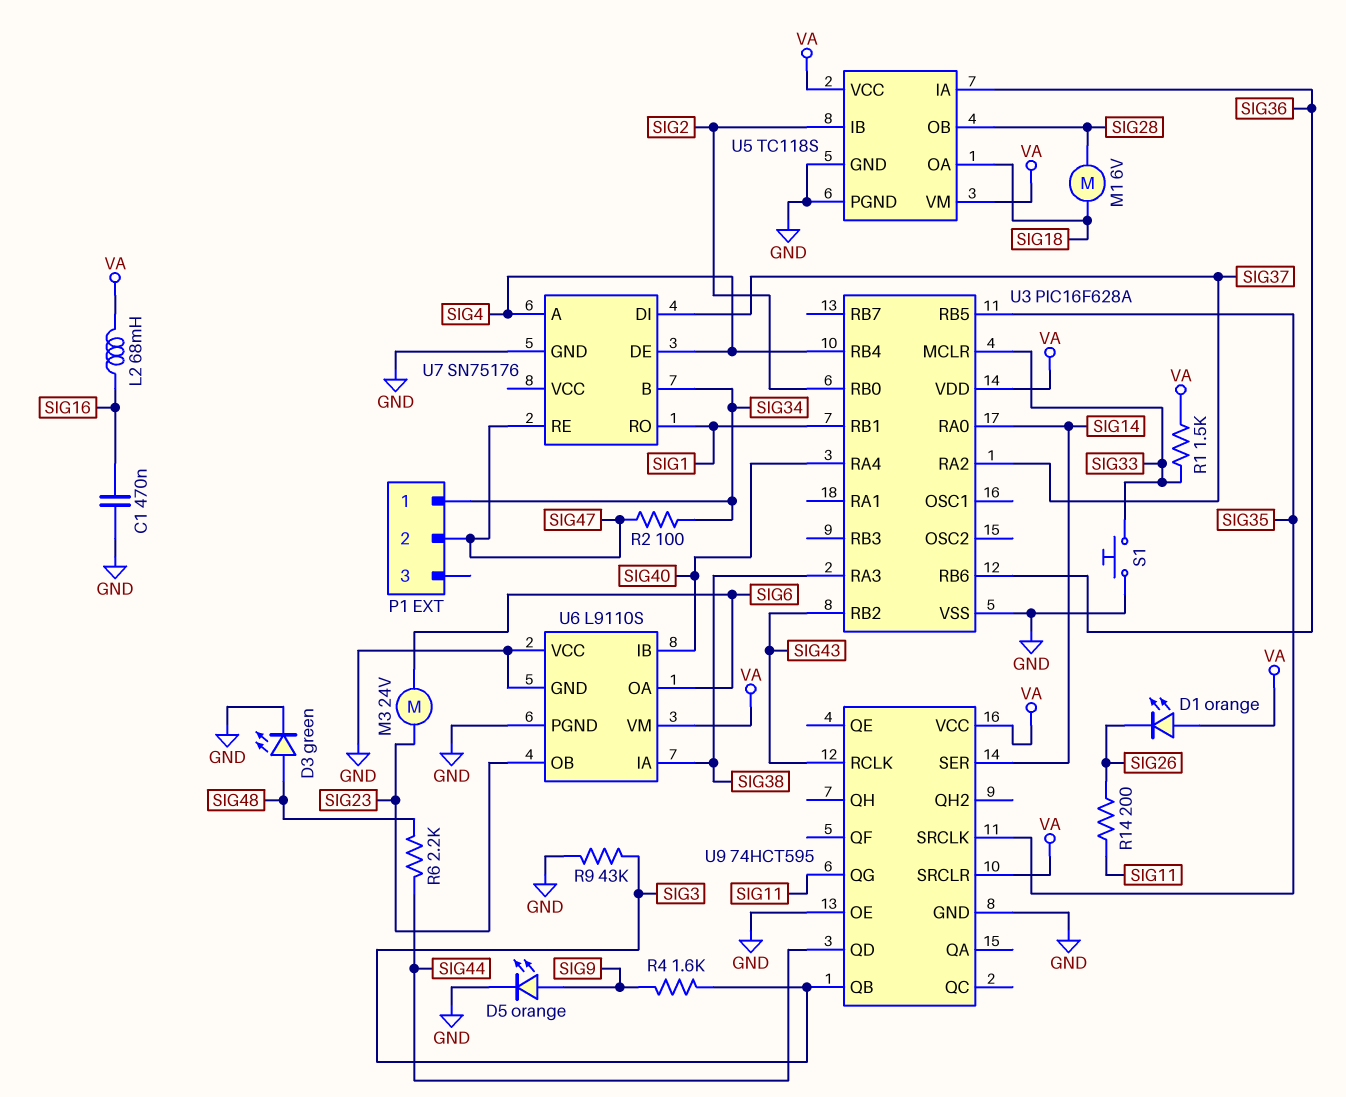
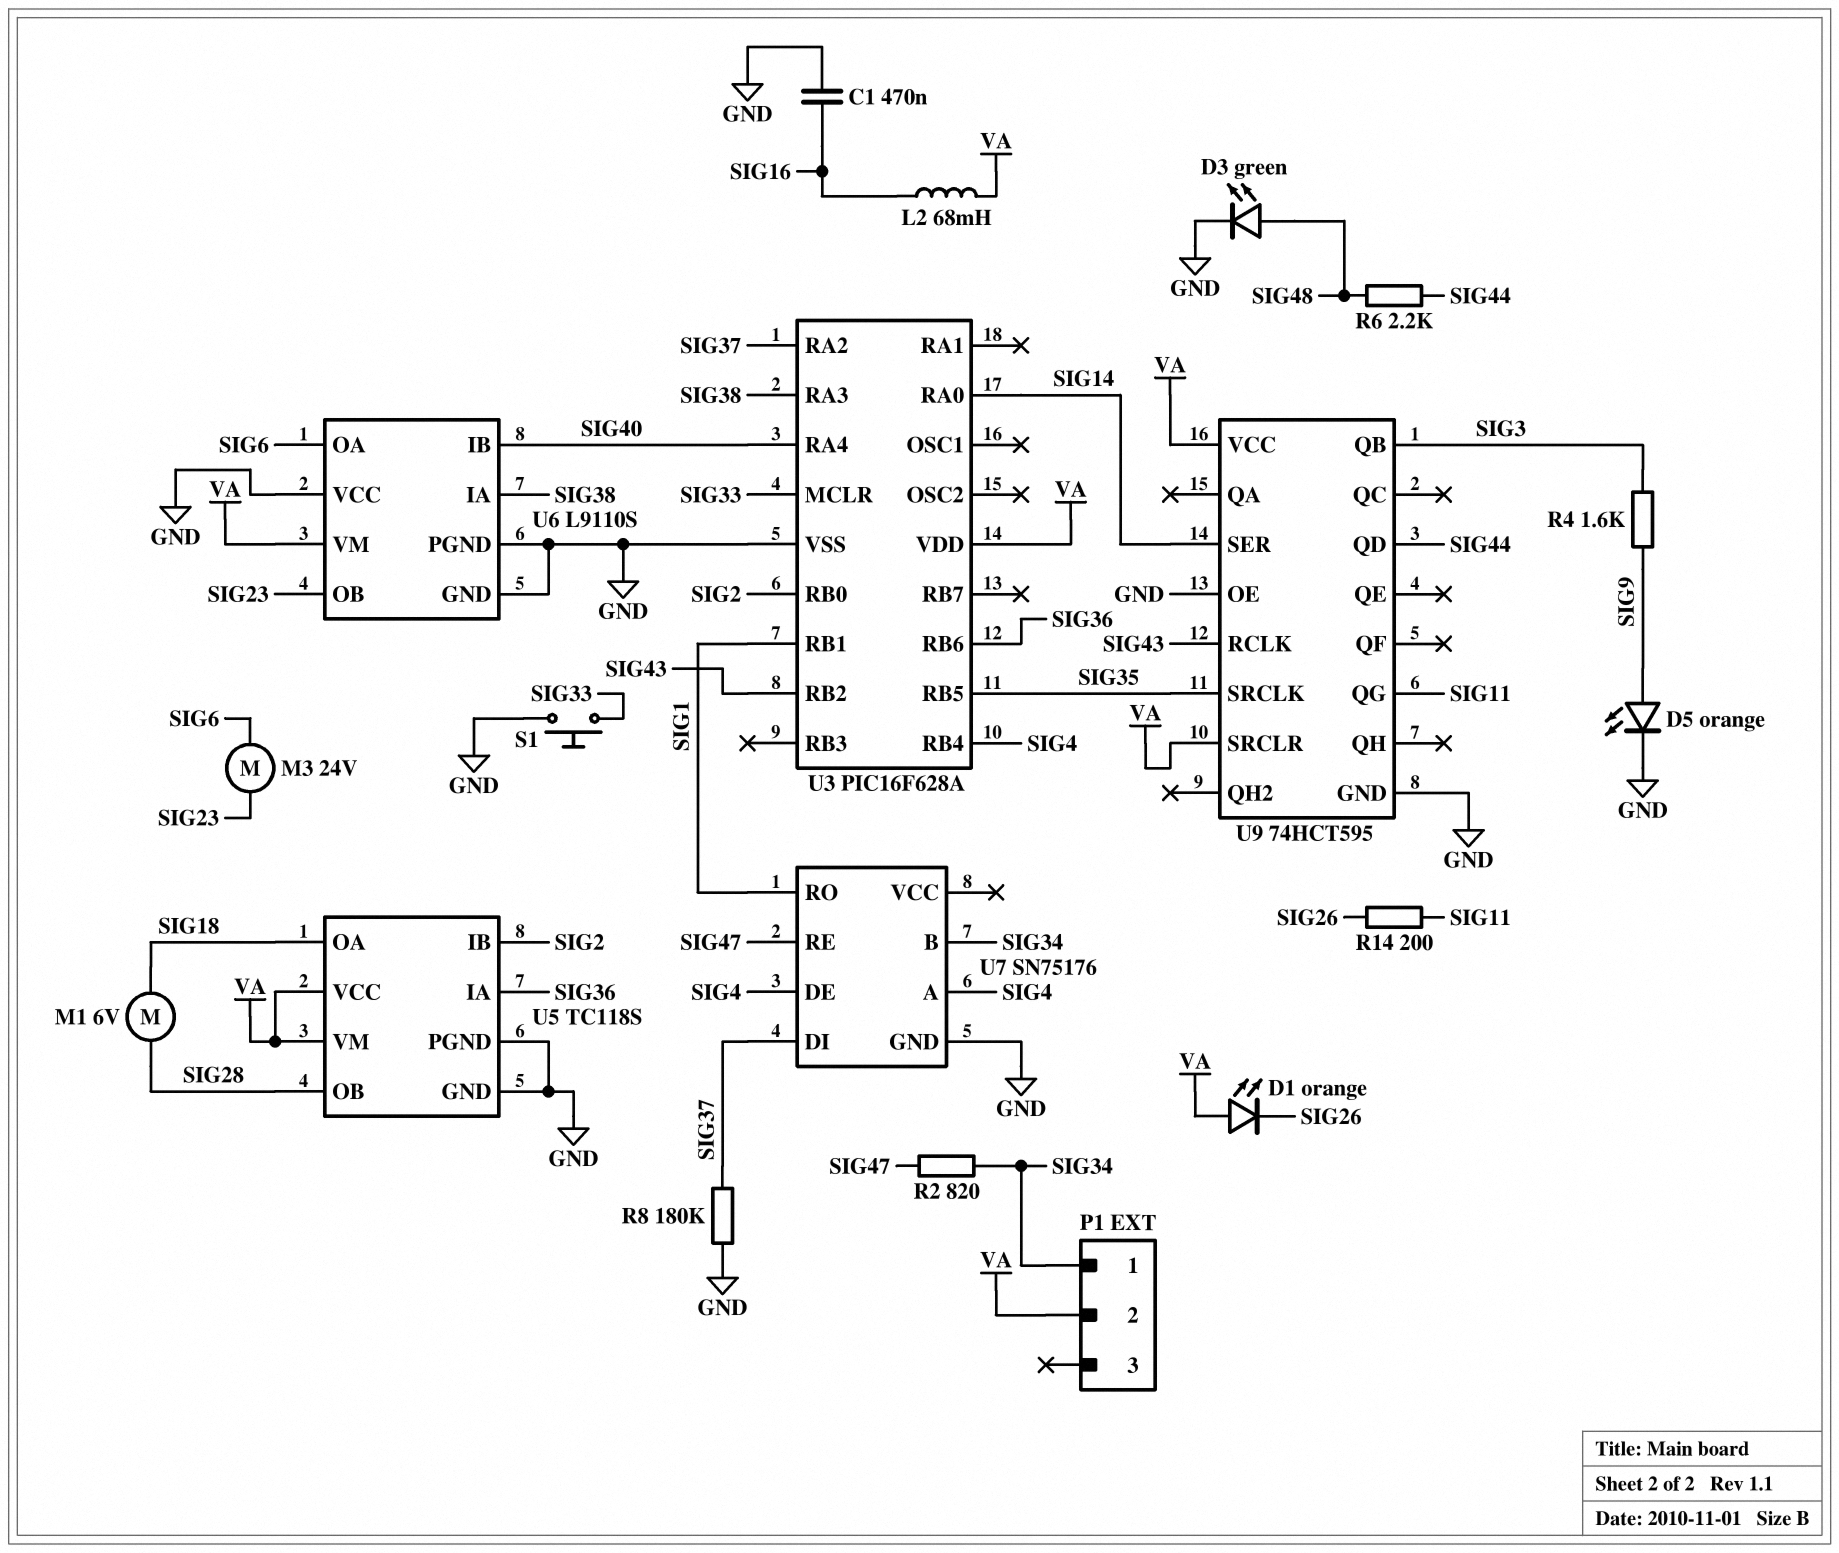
P1 pin 2: SIG47 -> VA
R1: 1.5k (SIG33, VA) -> none
R2: 100 (SIG34, SIG47) -> 820 (SIG34, SIG47)
R8: none -> 180k (GND, SIG37)
R9: 43k (GND, SIG3) -> none

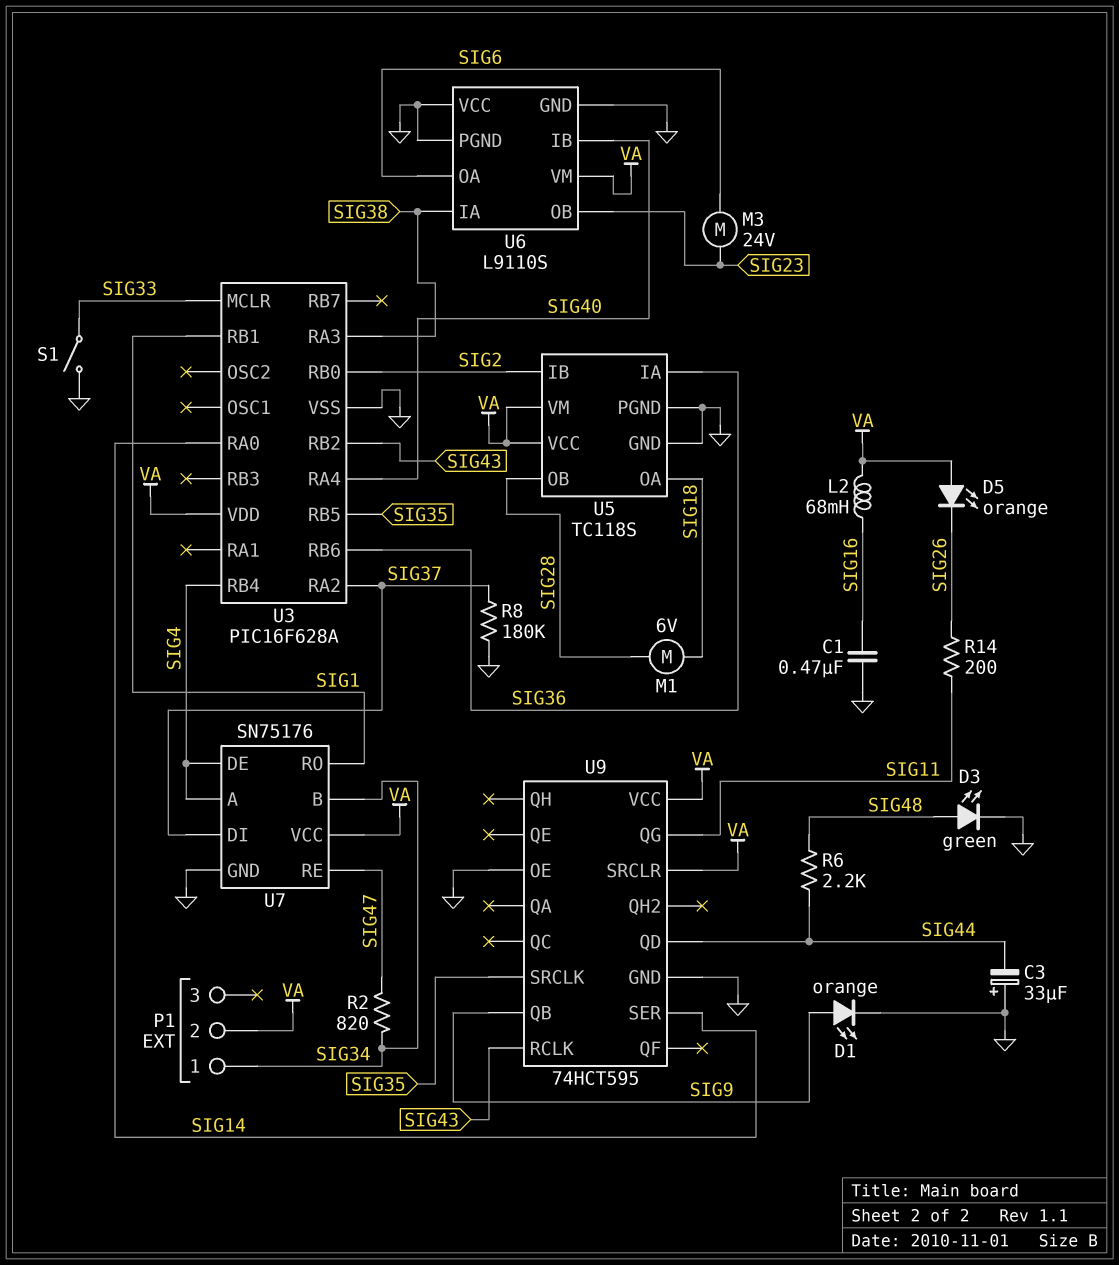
C3: none -> 33uF (plus GND, minus SIG44)
D1: LED orange (A VA, K SIG26) -> LED orange (A SIG9, K GND)
D5: LED orange (A SIG9, K GND) -> LED orange (A VA, K SIG26)
R4: 1.6k (SIG3, SIG9) -> none
S1: button (GND, SIG33) -> switch (GND, SIG33)
U7 pin VCC: none -> VA
U9 pin QB: SIG3 -> SIG9

